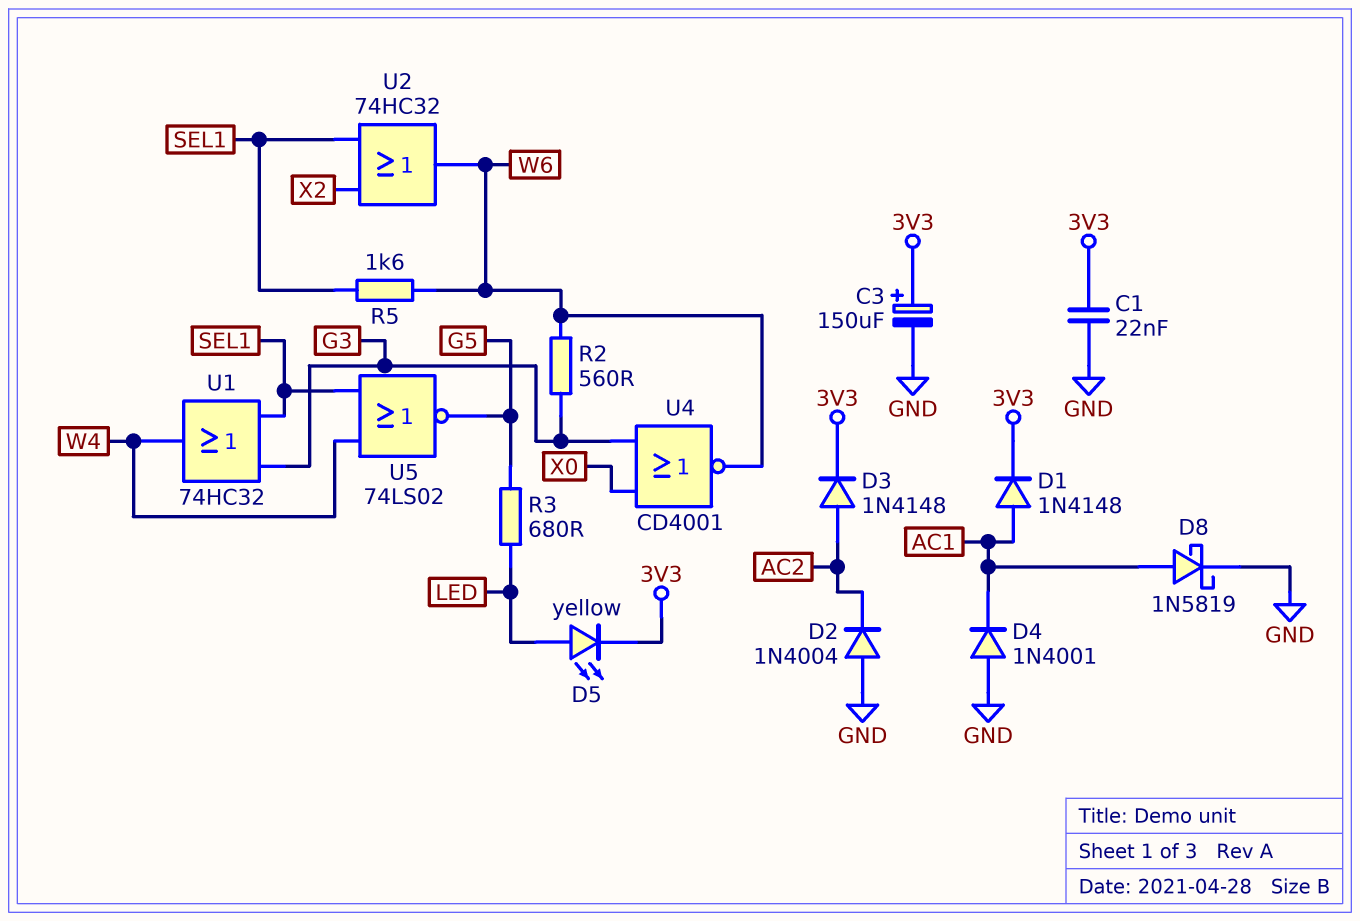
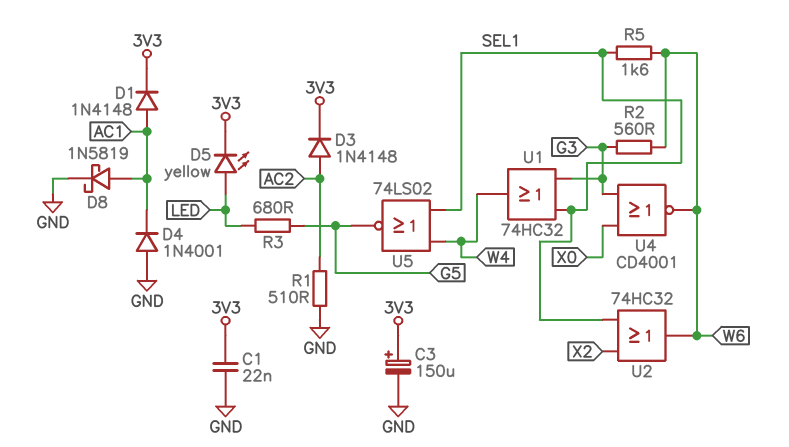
D2: diode 1N4004 (A GND, K AC2) -> none
R1: none -> 510 (AC2, GND)

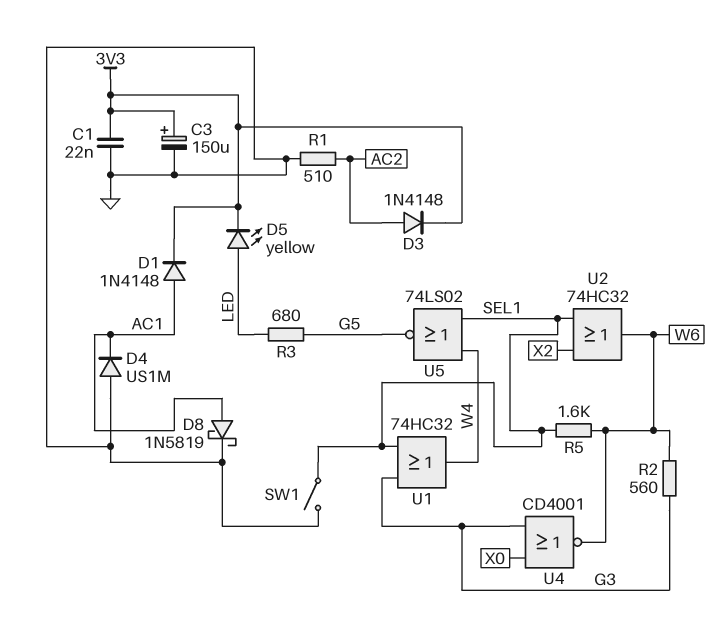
D4: diode 1N4001 (A GND, K AC1) -> diode US1M (A GND, K AC1)
SW1: none -> switch (GND, SEL1)

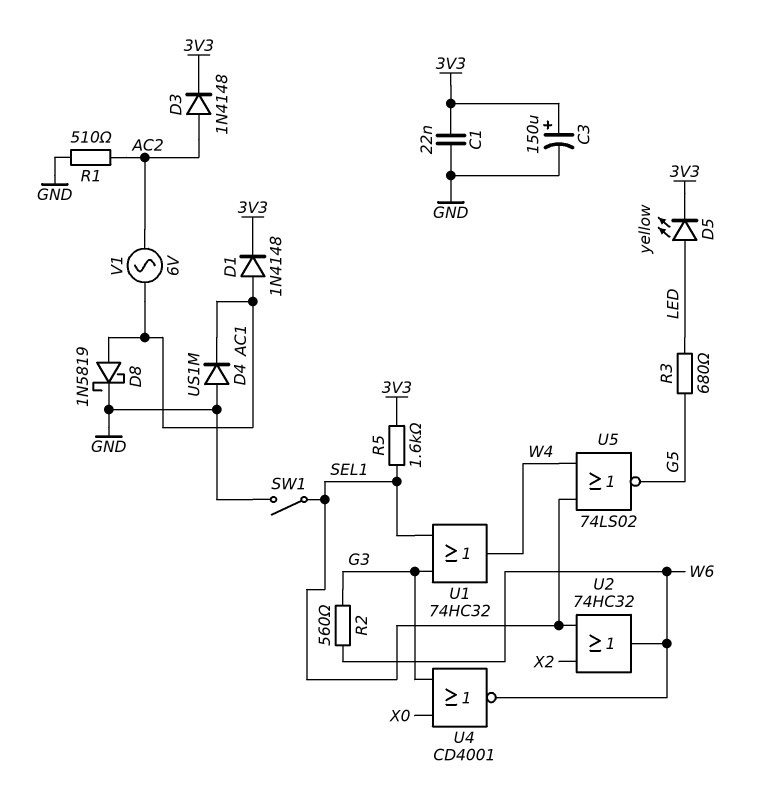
R5: 1.6k (SEL1, W6) -> 1.6k (3V3, SEL1)
V1: none -> AC 6V (AC1, AC2)

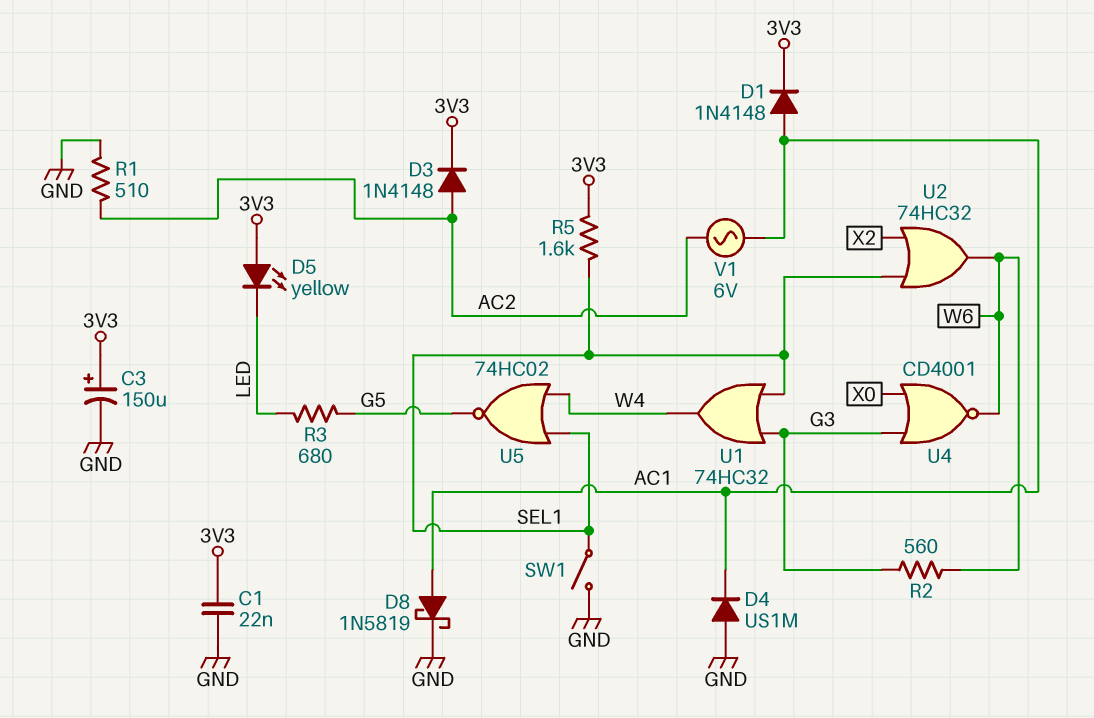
D5: LED yellow (A LED, K 3V3) -> LED yellow (A 3V3, K LED)
U5: NOR 74LS02 (in SEL1, in W4, out G5) -> NOR 74HC02 (in SEL1, in W4, out G5)

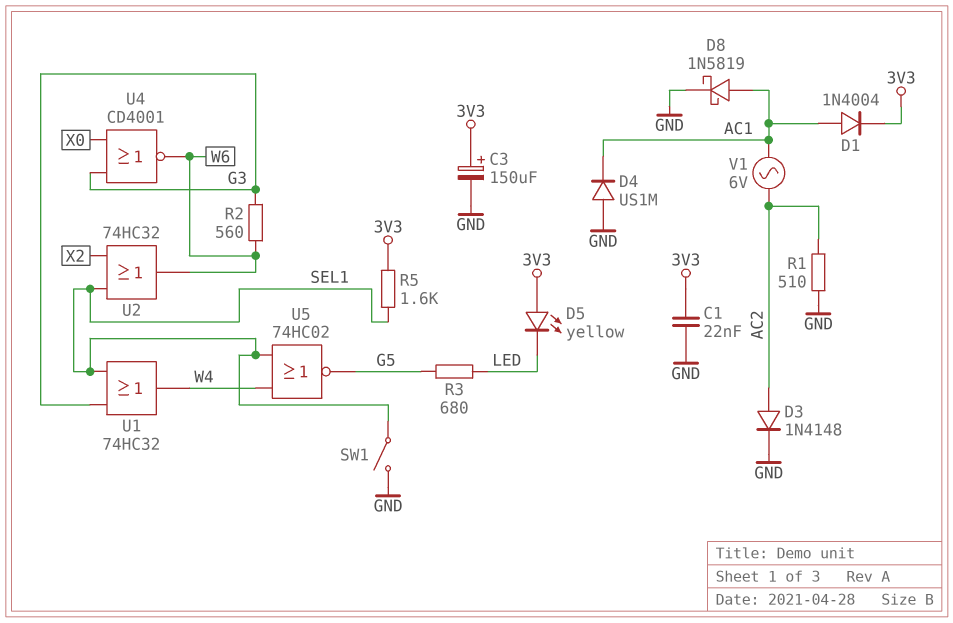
D1: diode 1N4148 (A AC1, K 3V3) -> diode 1N4004 (A AC1, K 3V3)
D3: diode 1N4148 (A AC2, K 3V3) -> diode 1N4148 (A AC2, K GND)

